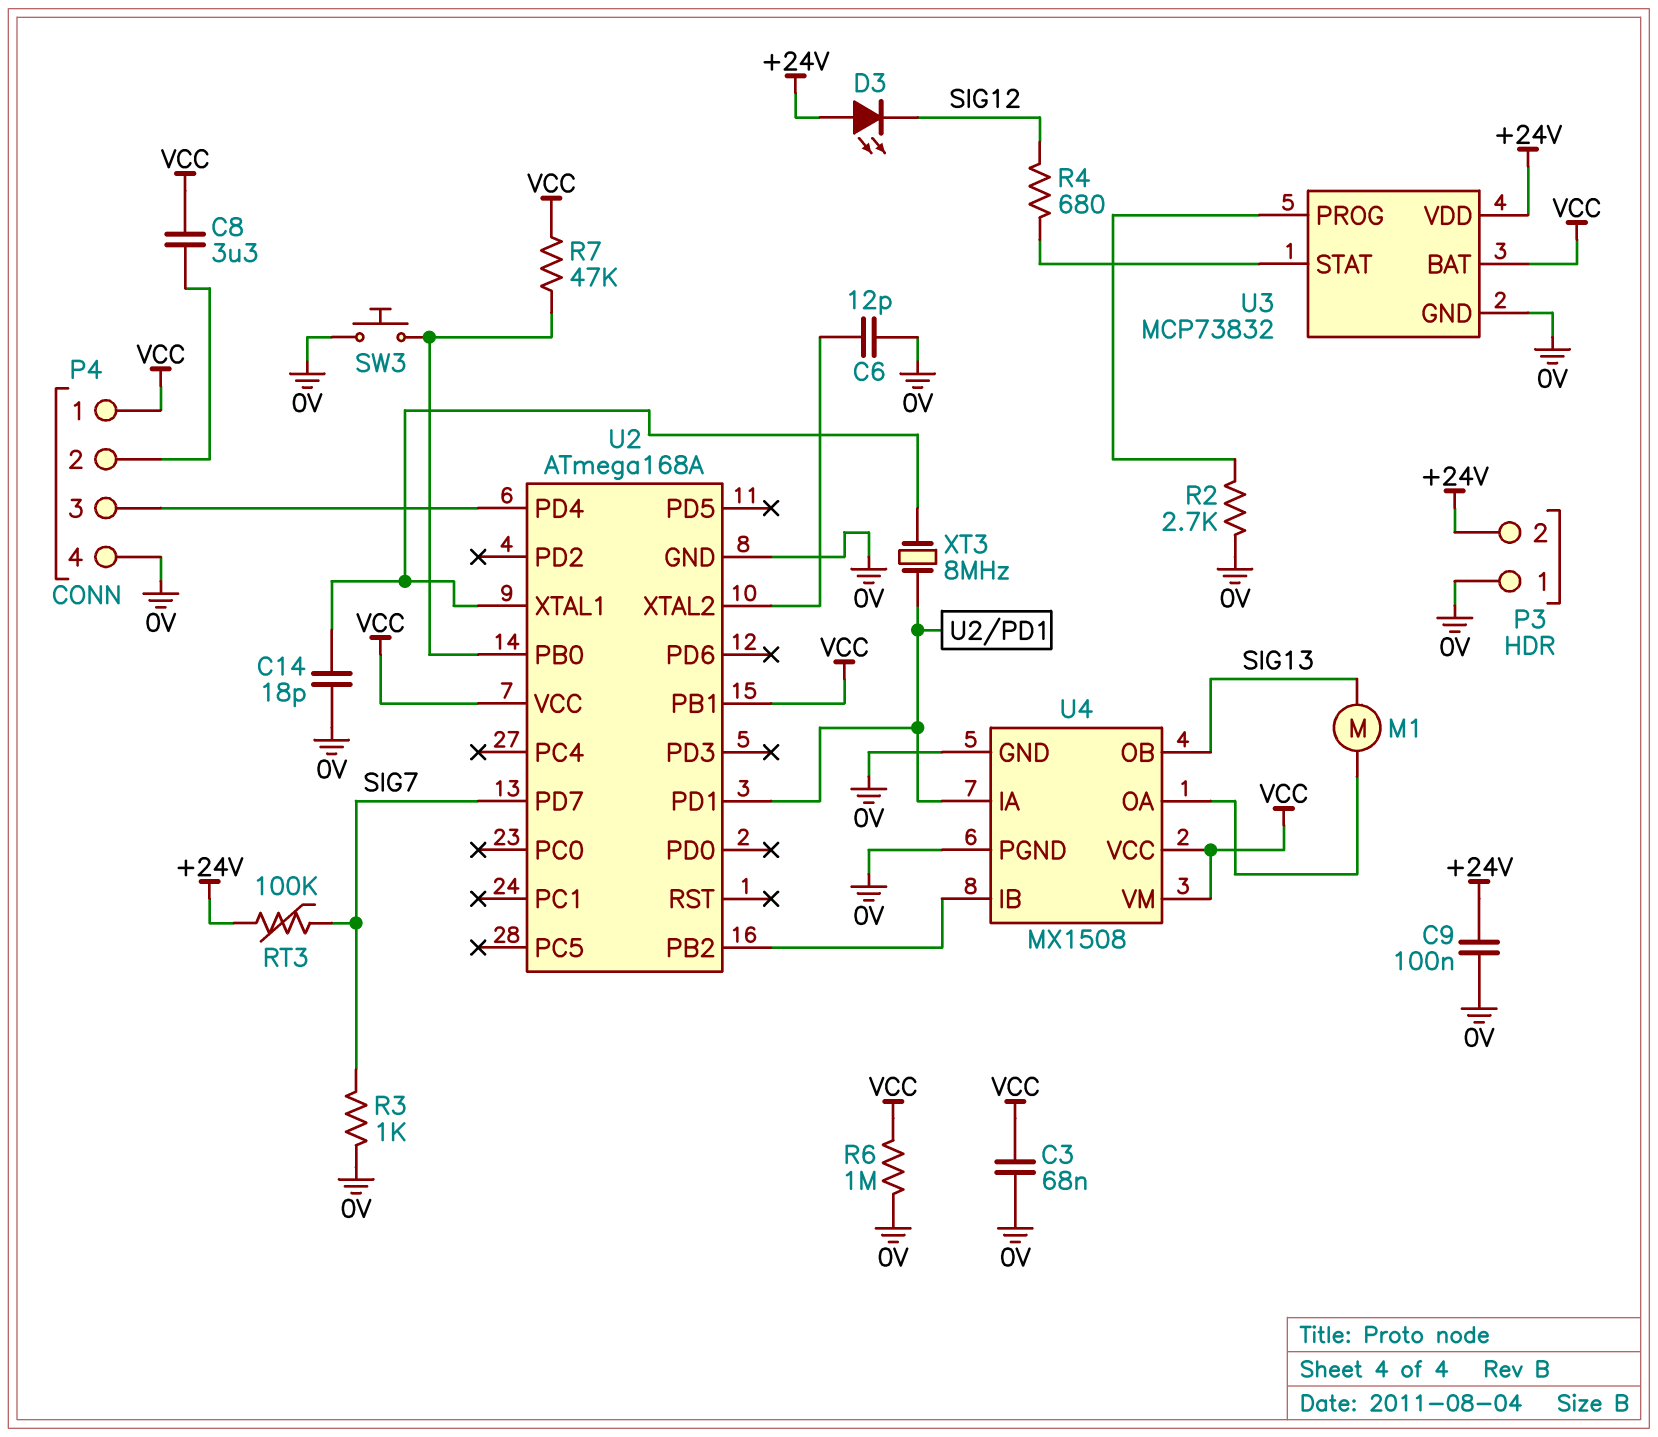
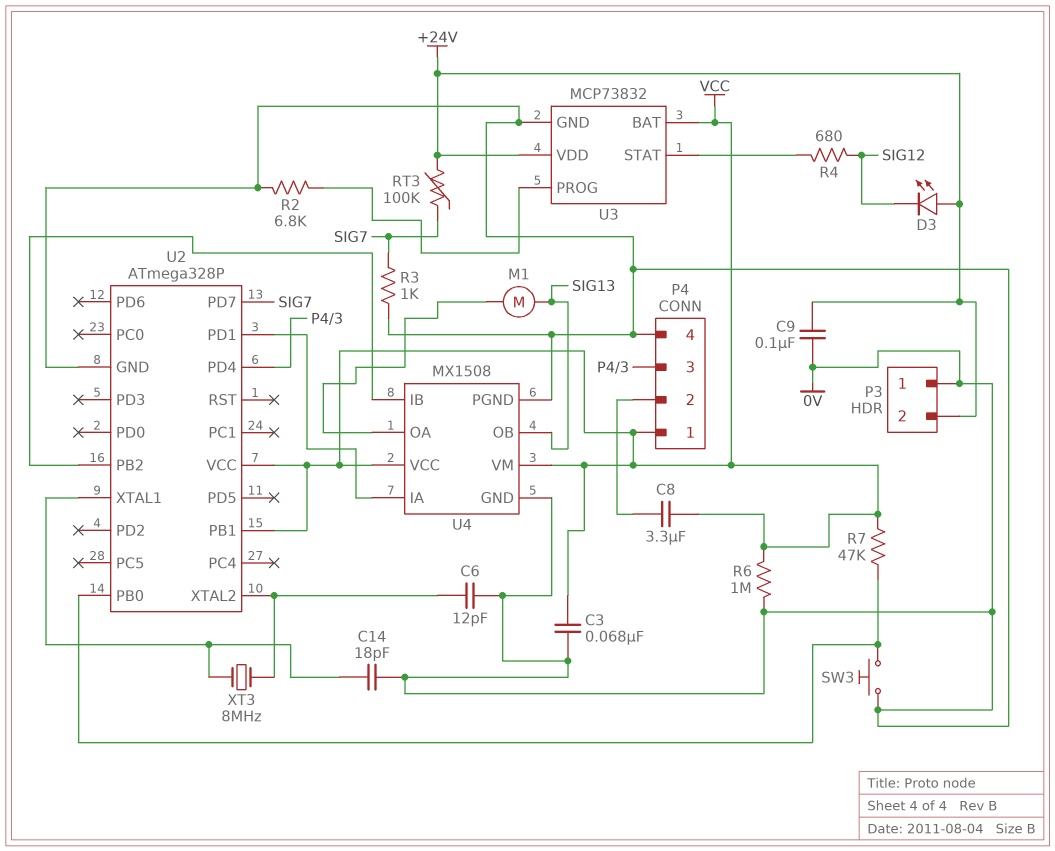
R2: 2.7k (0V, U3/PROG) -> 6.8k (0V, U3/PROG)
U2: ATmega168A -> ATmega328P
XT3: 8MHz (U2/PD1, U2/XTAL1) -> 8MHz (U2/XTAL1, U2/XTAL2)

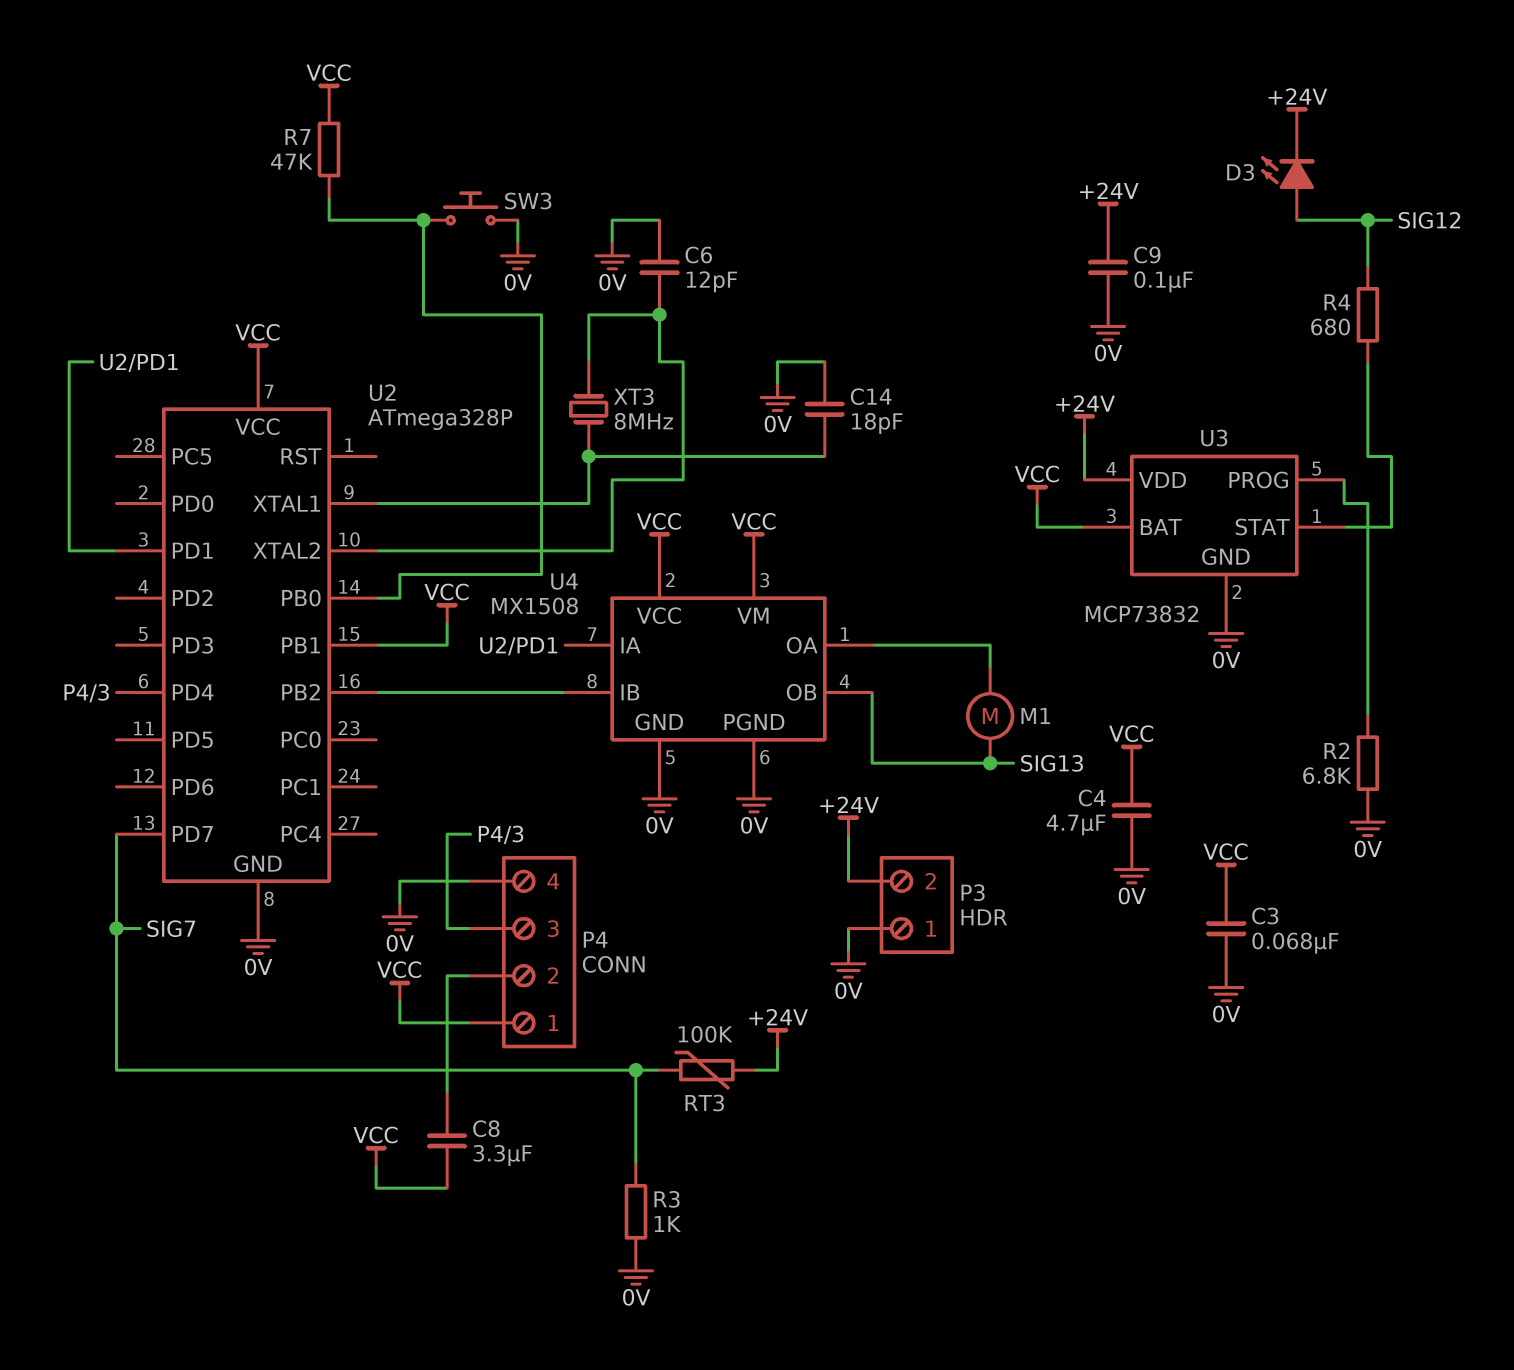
C4: none -> 4.7uF (0V, VCC)
D3: LED (A +24V, K SIG12) -> LED (A SIG12, K +24V)
R6: 1M (0V, VCC) -> none

